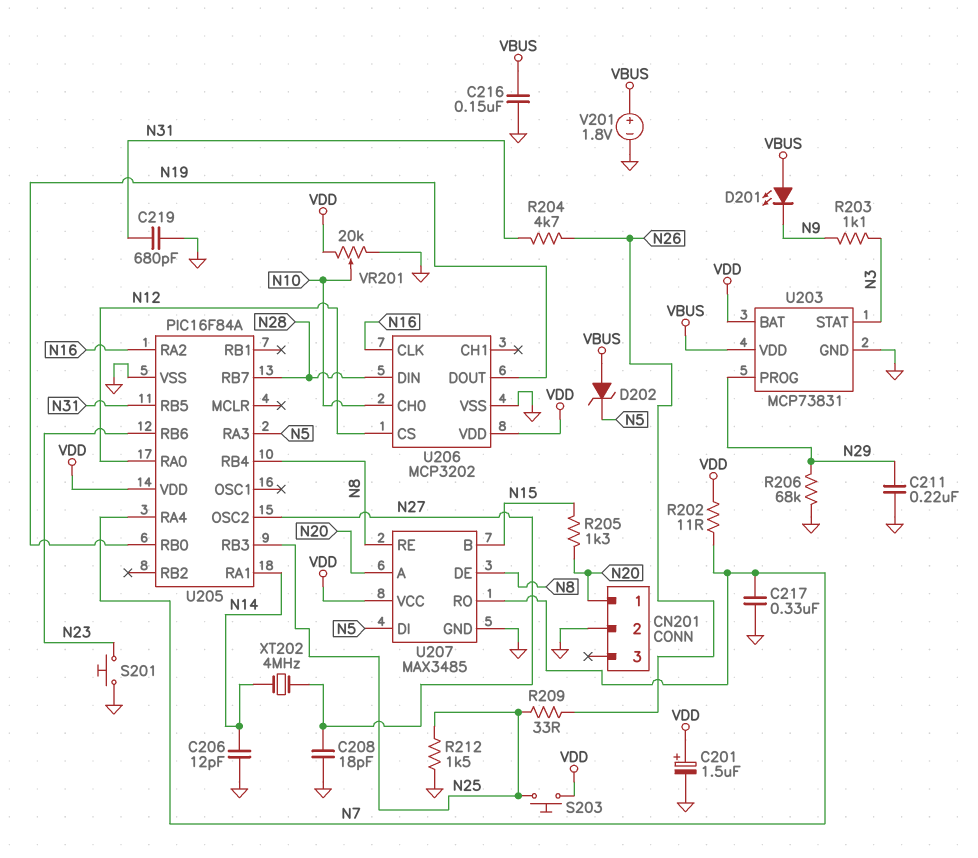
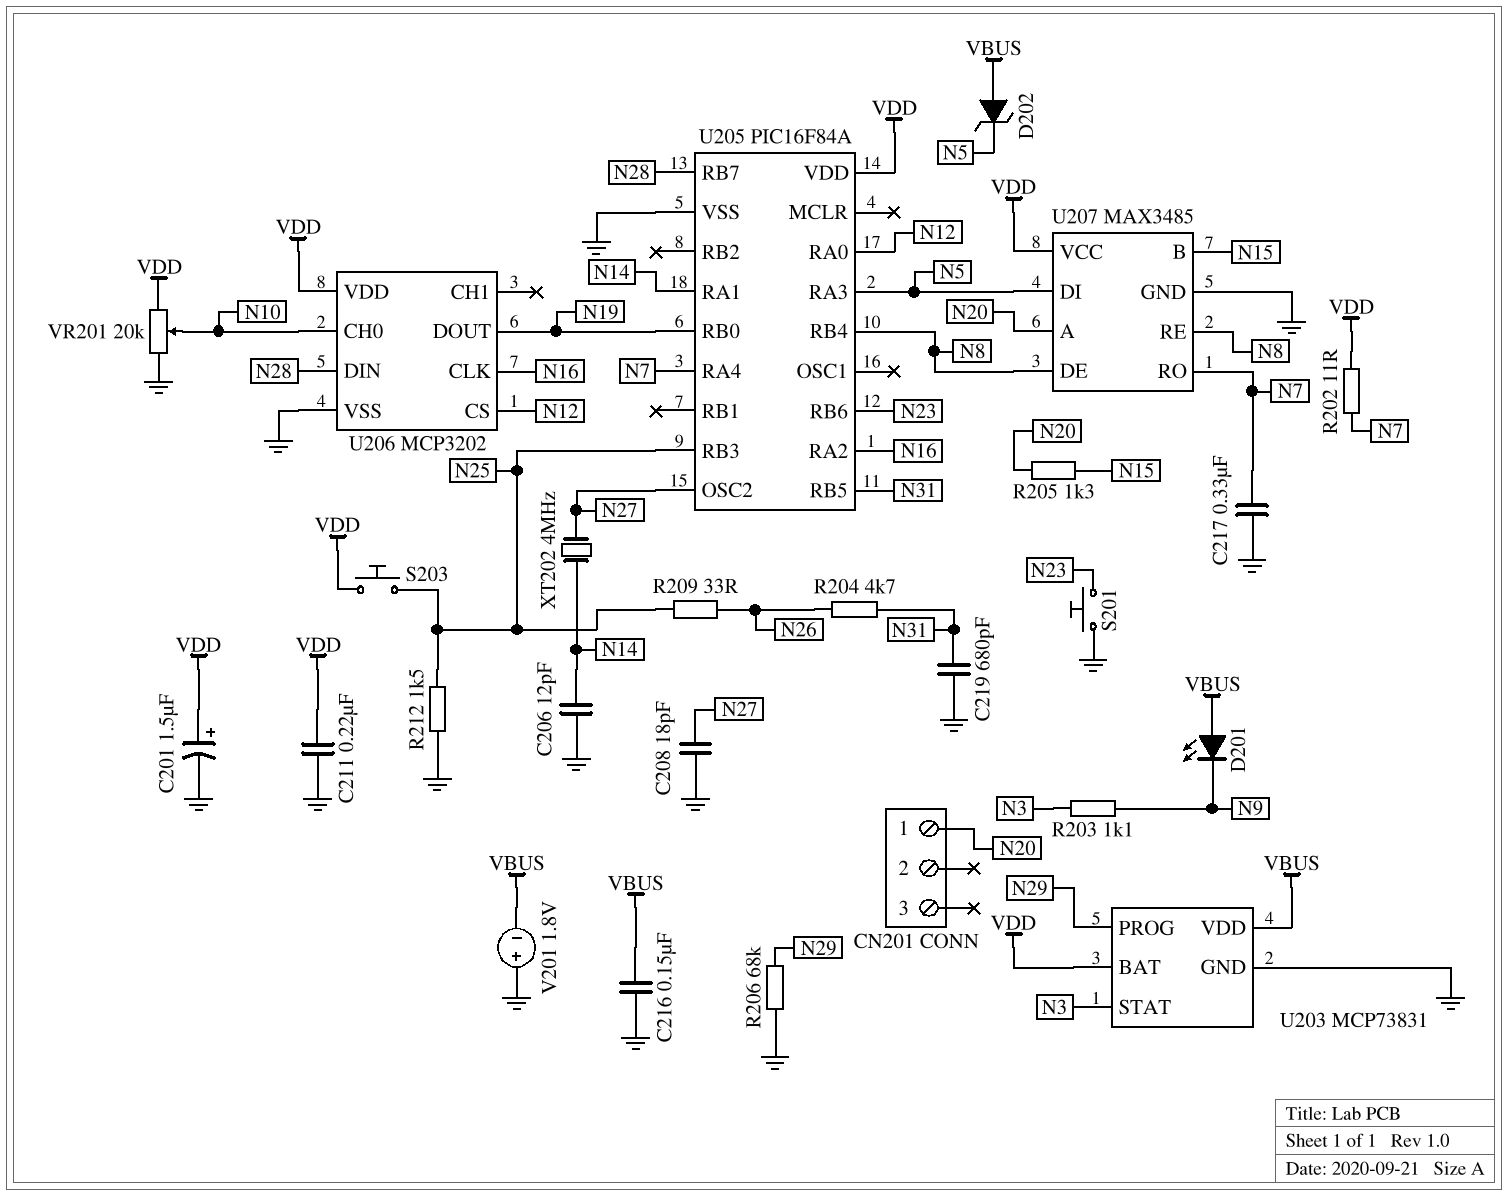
C211: 220nF (GND, N29) -> 220nF (GND, VDD)
CN201 pin 2: GND -> none
V201: 1.8V (plus VBUS, minus GND) -> 1.8V (plus GND, minus VBUS)

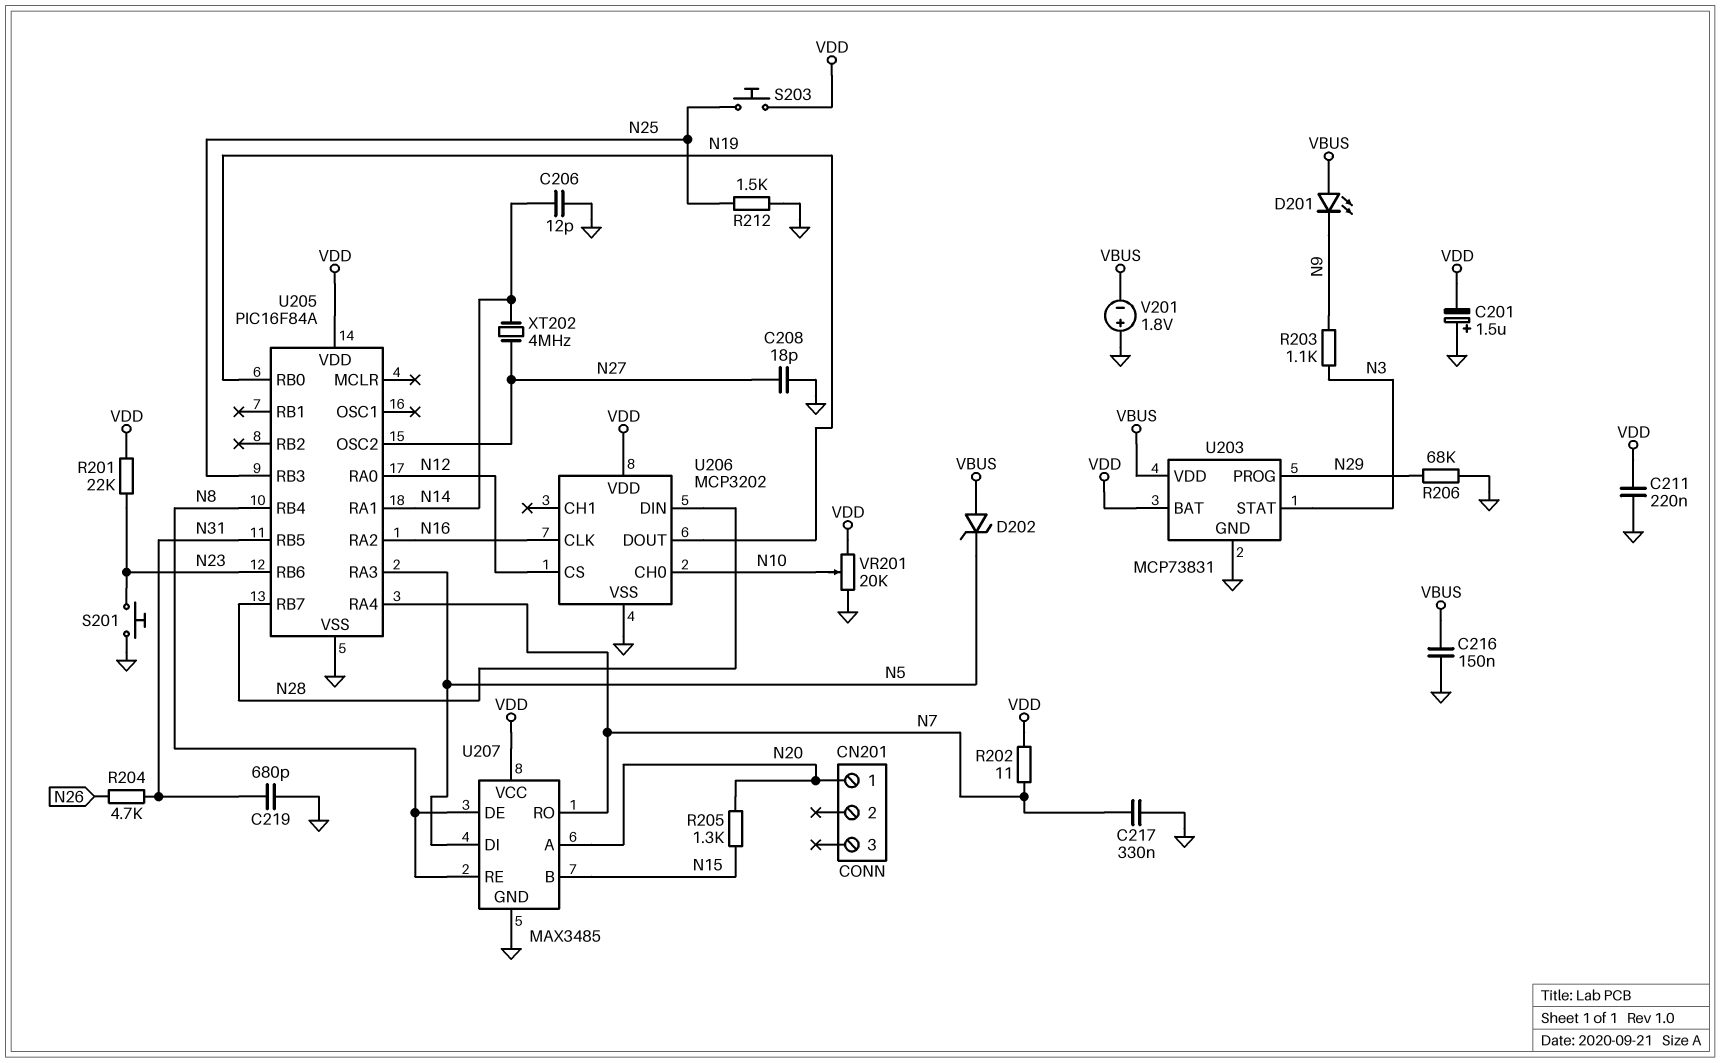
C201: 1.5uF (plus VDD, minus GND) -> 1.5uF (plus GND, minus VDD)
R201: none -> 22k (N23, VDD)
R209: 33 (N25, N26) -> none

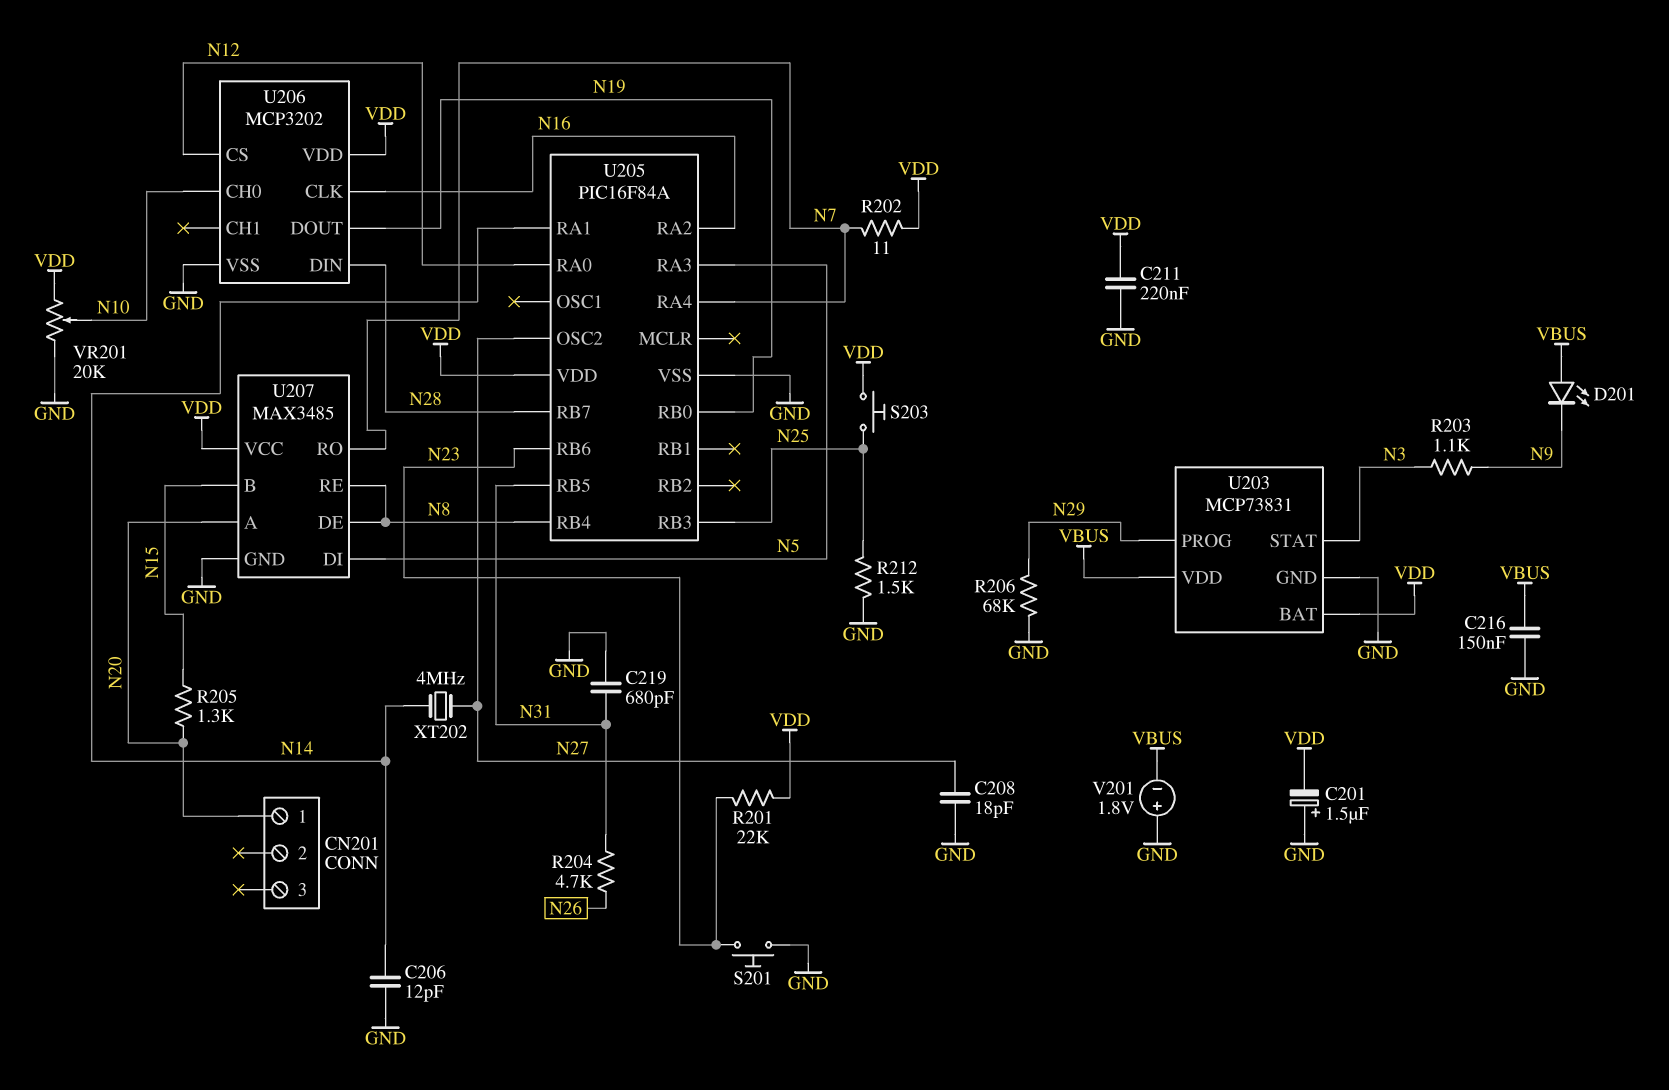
C217: 330nF (GND, N7) -> none
D202: zener (A VBUS, K N5) -> none

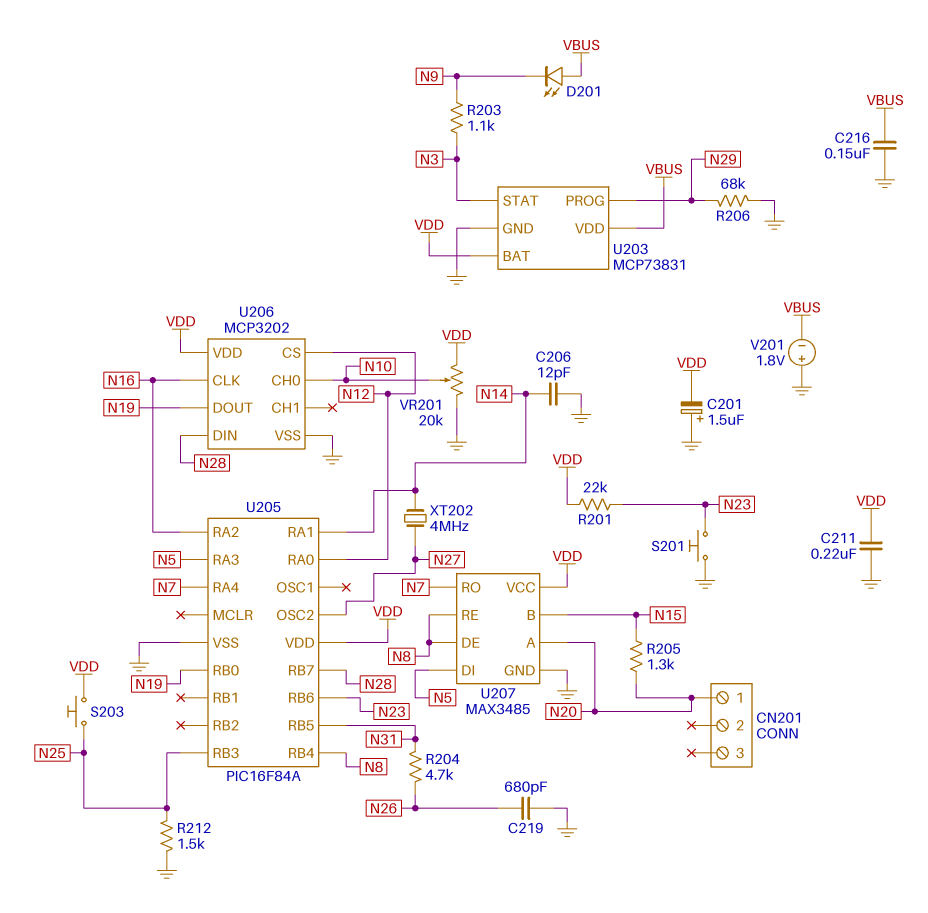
C208: 18pF (GND, N27) -> none
C219: 680pF (GND, N31) -> 680pF (GND, N26)
R202: 11 (N7, VDD) -> none

